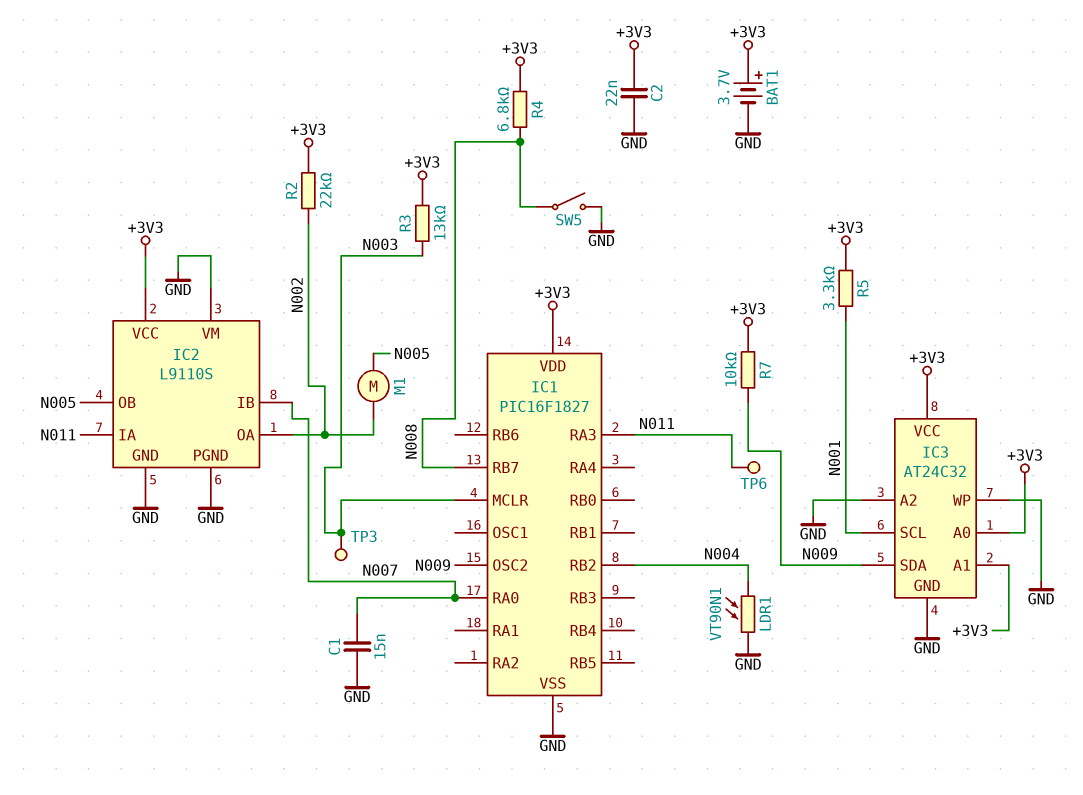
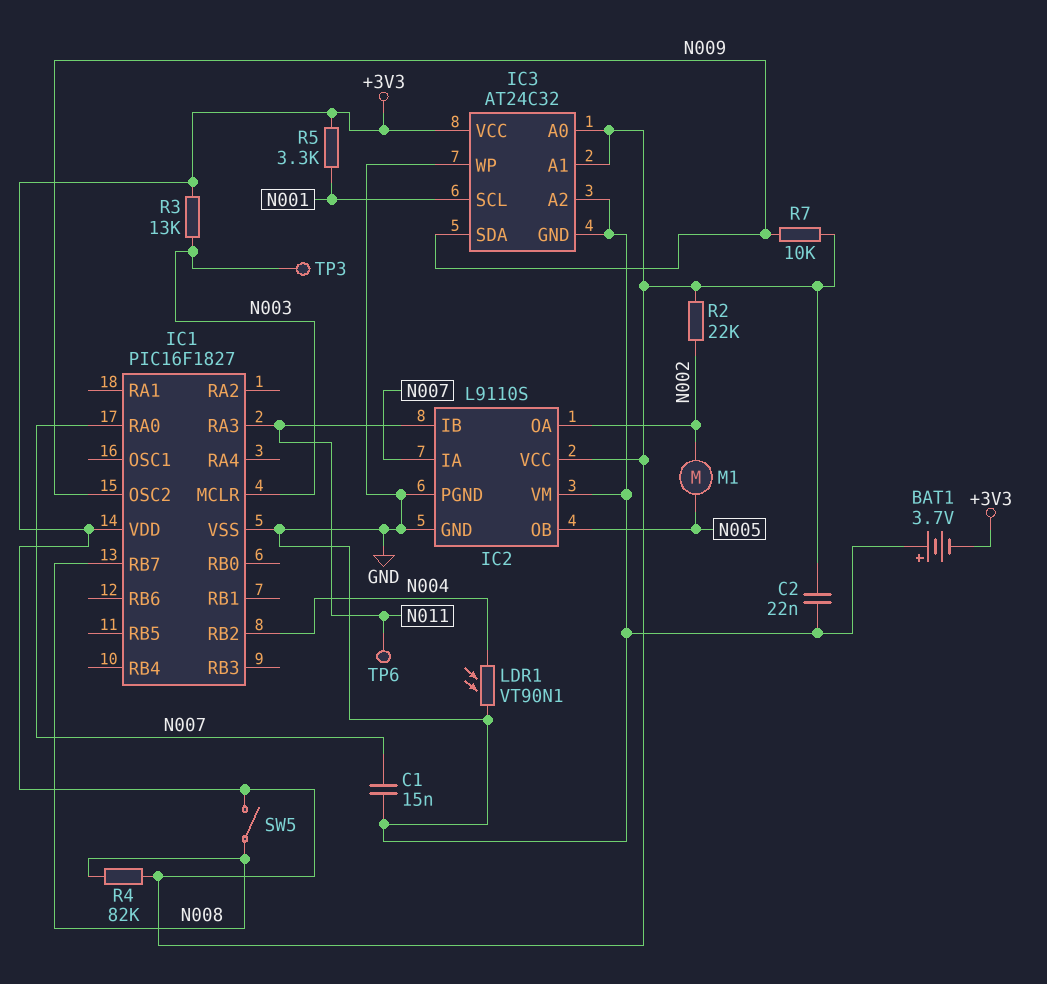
BAT1: 3.7V (plus +3V3, minus GND) -> 3.7V (plus GND, minus +3V3)
IC2 pin IA: N011 -> N007
IC2 pin IB: N007 -> N011
R4: 6.8k (+3V3, N008) -> 82k (+3V3, N008)
SW5: switch (GND, N008) -> switch (+3V3, N008)

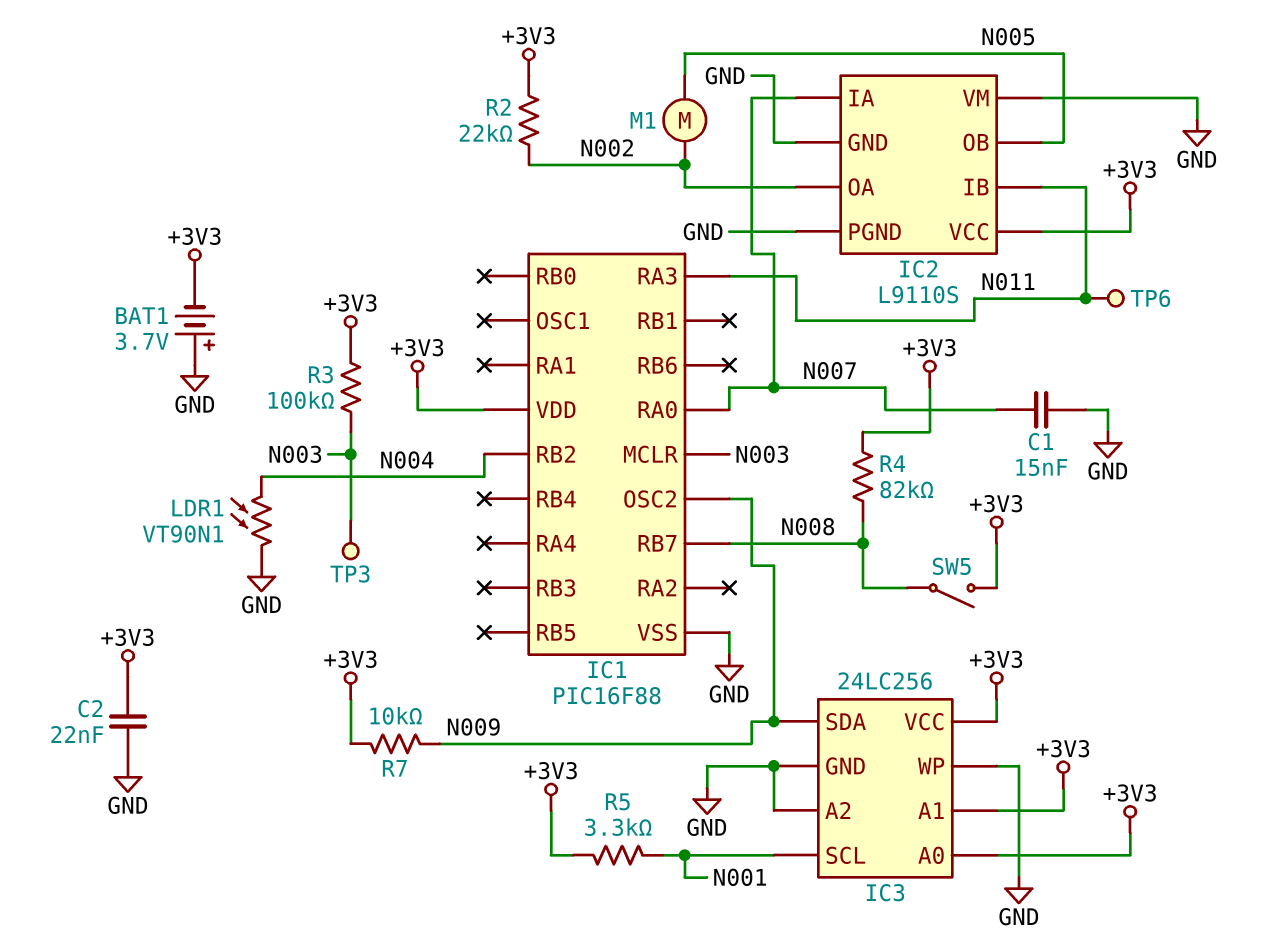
IC1: PIC16F1827 -> PIC16F88
IC3: AT24C32 -> 24LC256
R3: 13k (+3V3, N003) -> 100k (+3V3, N003)

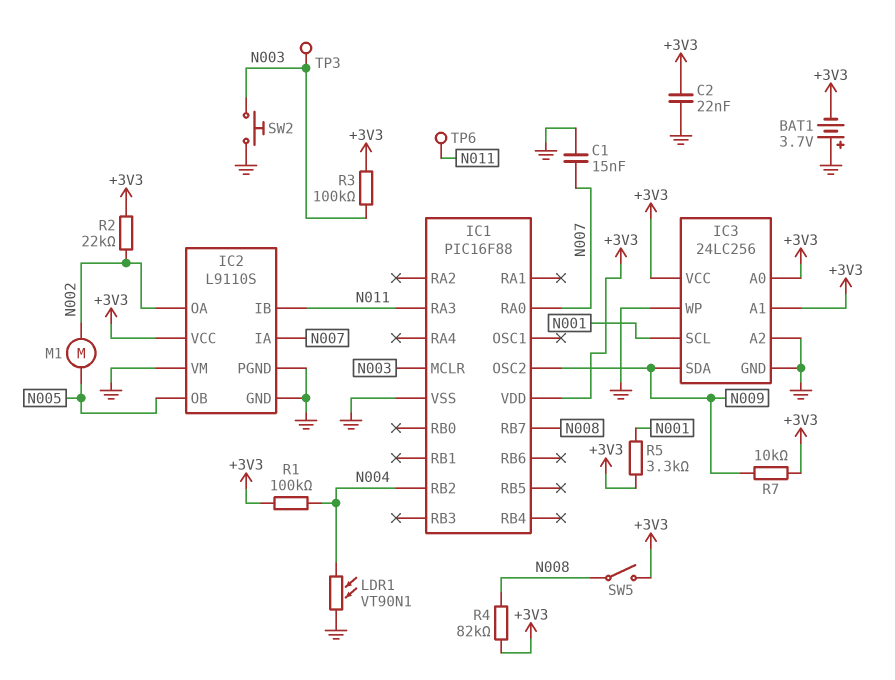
R1: none -> 100k (+3V3, N004)
SW2: none -> button (GND, N003)

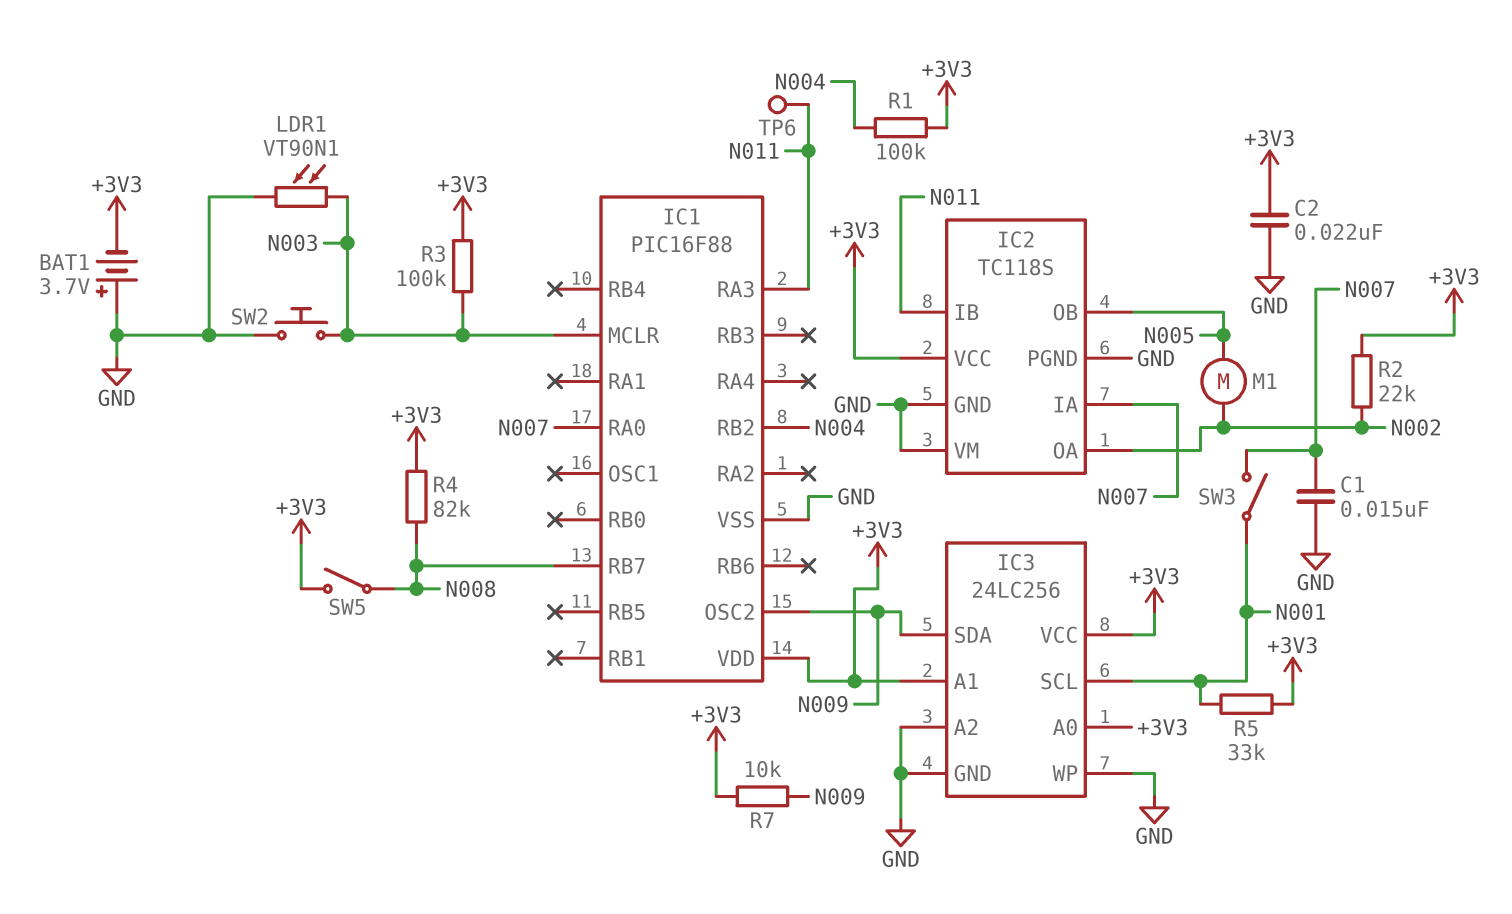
IC2: L9110S -> TC118S
LDR1: VT90N1 (GND, N004) -> VT90N1 (GND, N003)
R5: 3.3k (+3V3, N001) -> 33k (+3V3, N001)
SW3: none -> switch (N001, N007)
TP3: test point (N003) -> none

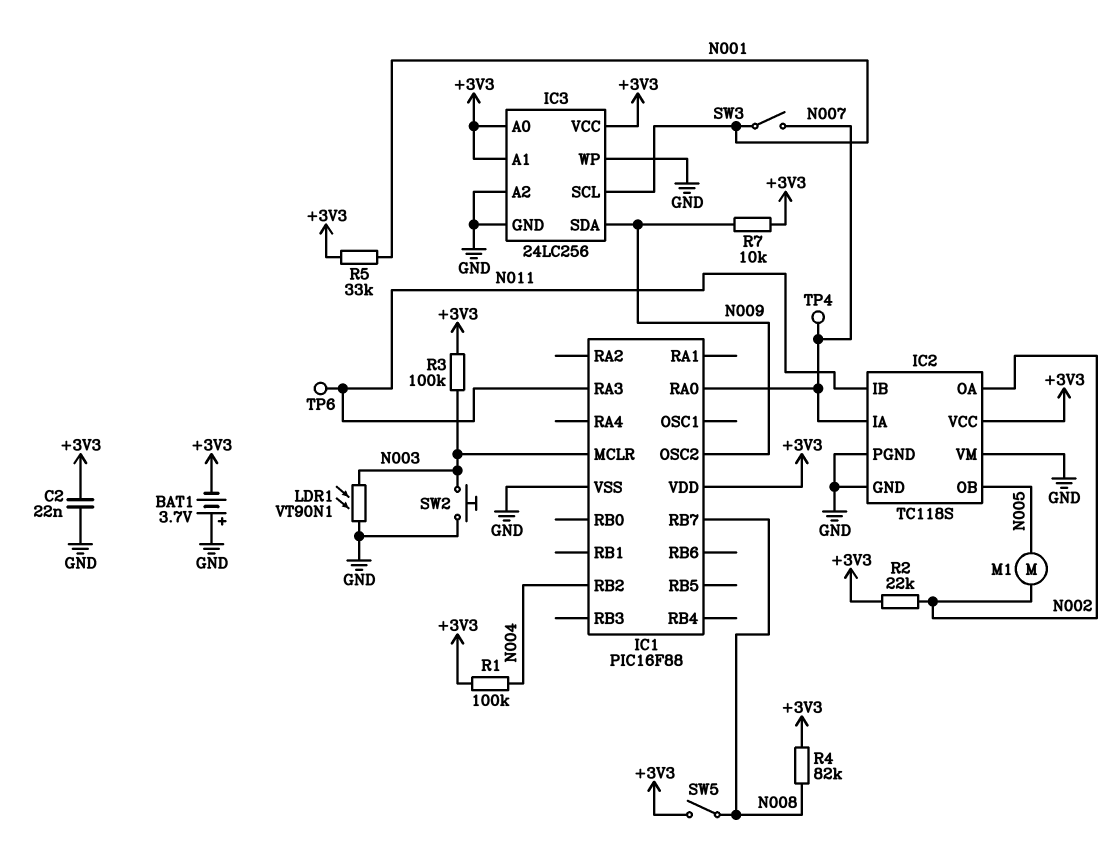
C1: 15nF (GND, N007) -> none
TP4: none -> test point (N007)

